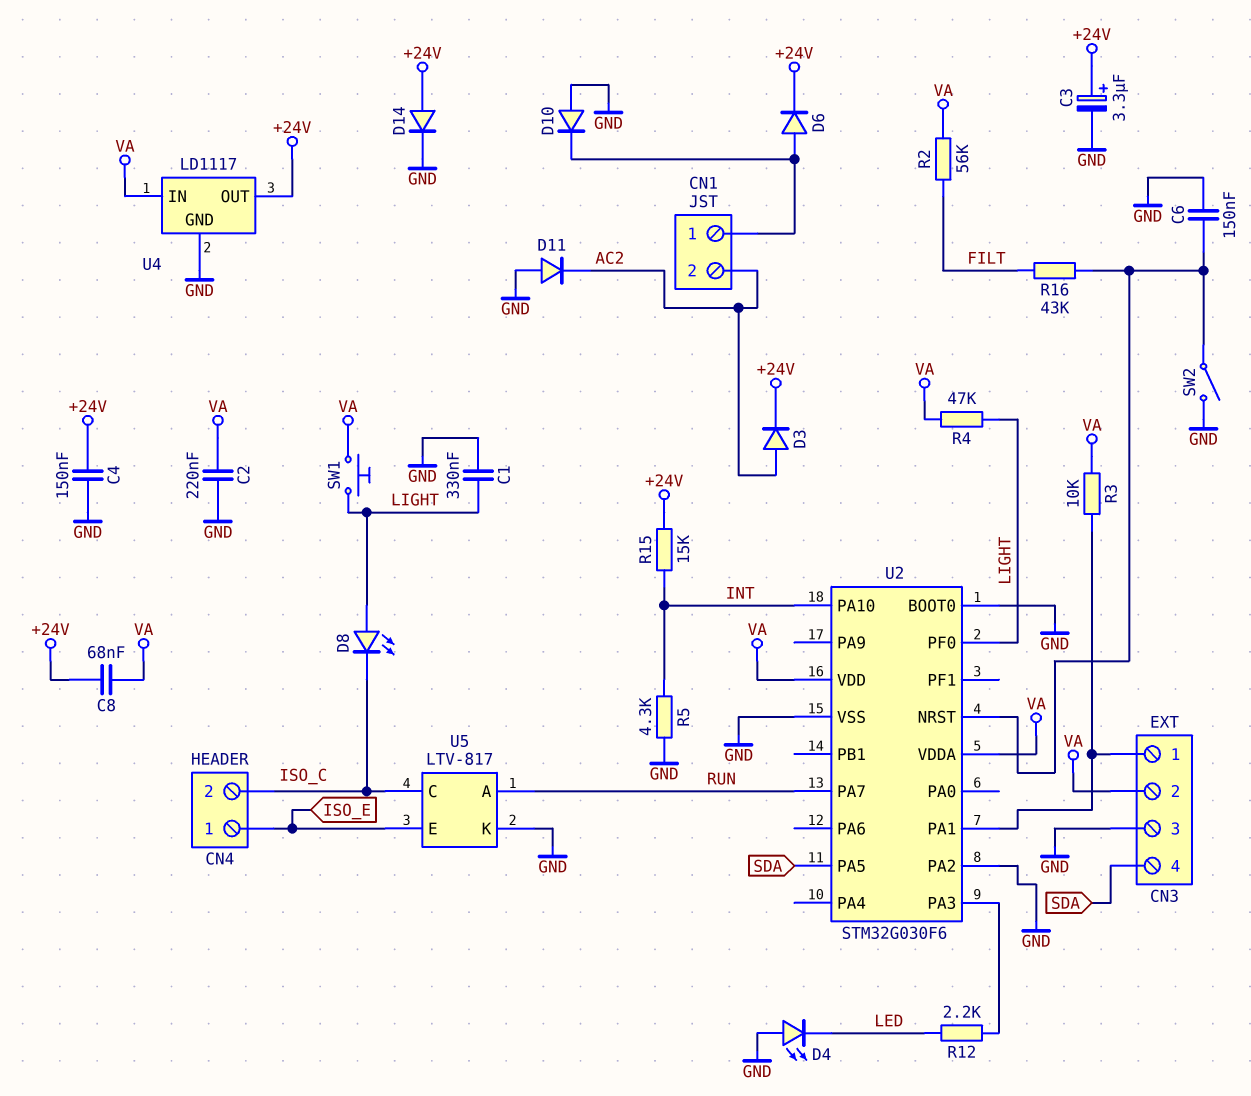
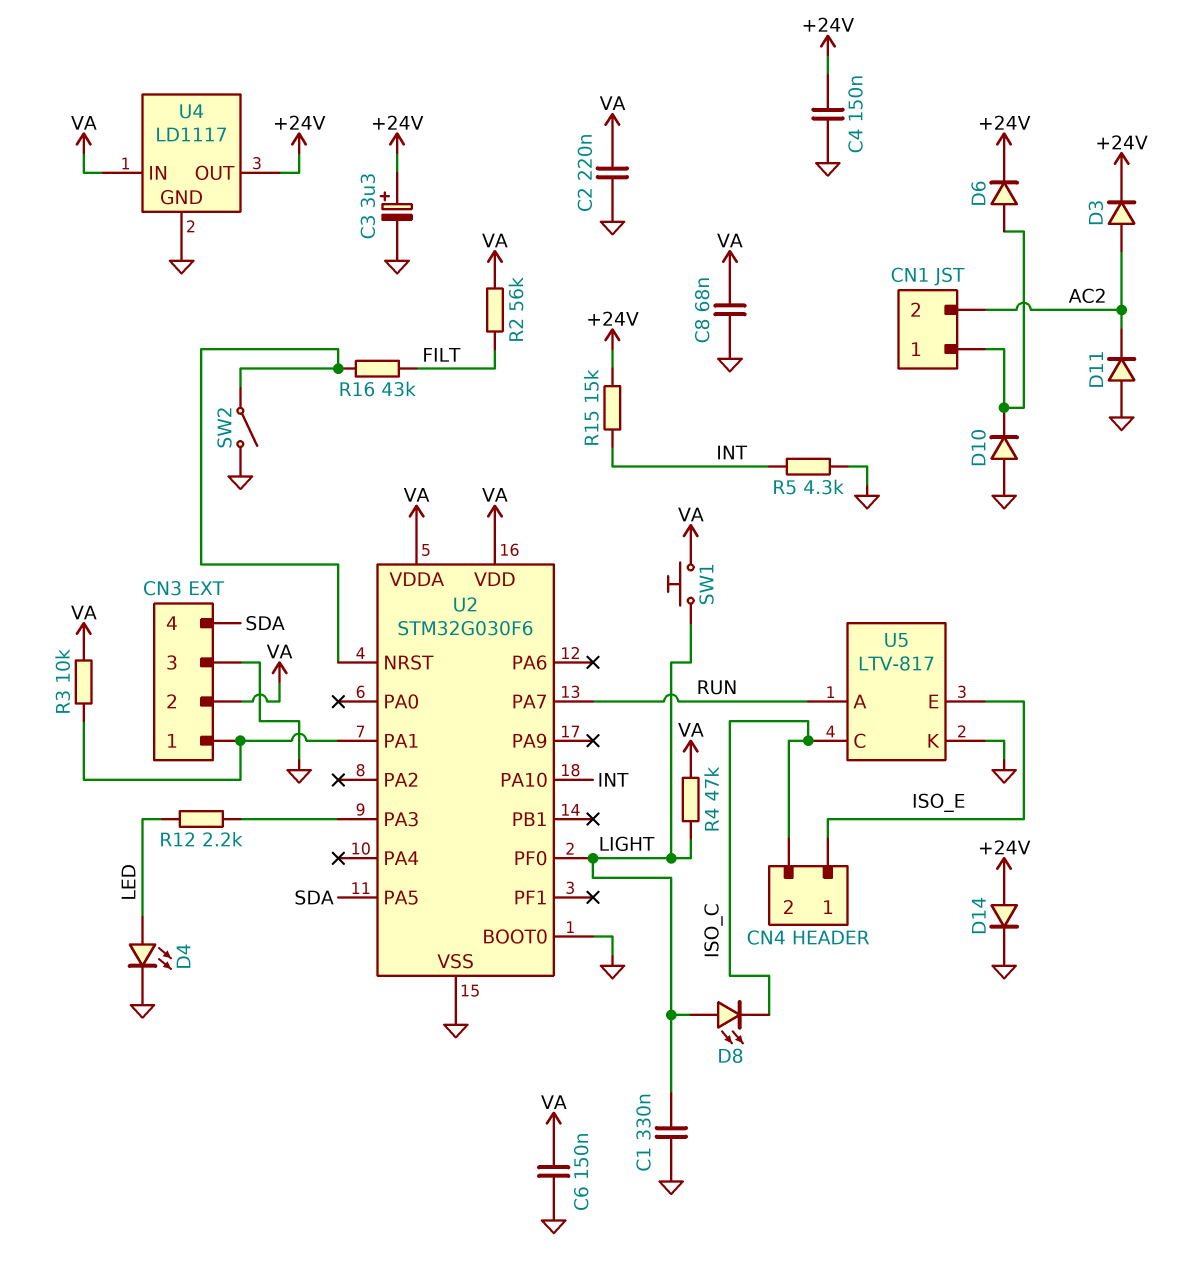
C6: 150nF (GND, U2/NRST) -> 150nF (GND, VA)
C8: 68nF (+24V, VA) -> 68nF (GND, VA)
D4: LED (A GND, K LED) -> LED (A LED, K GND)
U2 pin PA2: GND -> none

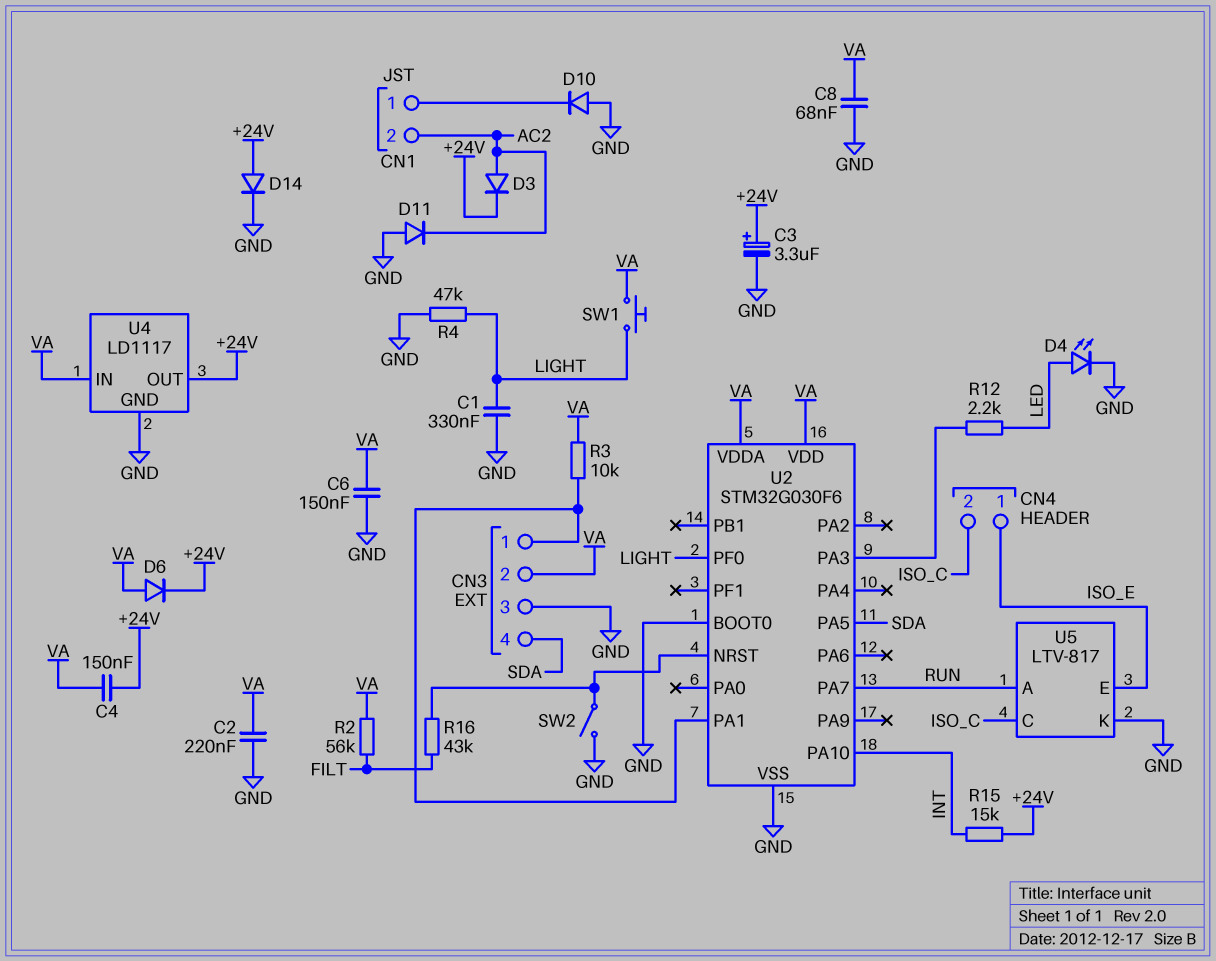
C4: 150nF (+24V, GND) -> 150nF (+24V, VA)
D6: diode (A CN1/1, K +24V) -> diode (A VA, K +24V)
D8: LED (A LIGHT, K ISO_C) -> none
R4: 47k (LIGHT, VA) -> 47k (GND, LIGHT)
R5: 4.3k (GND, INT) -> none

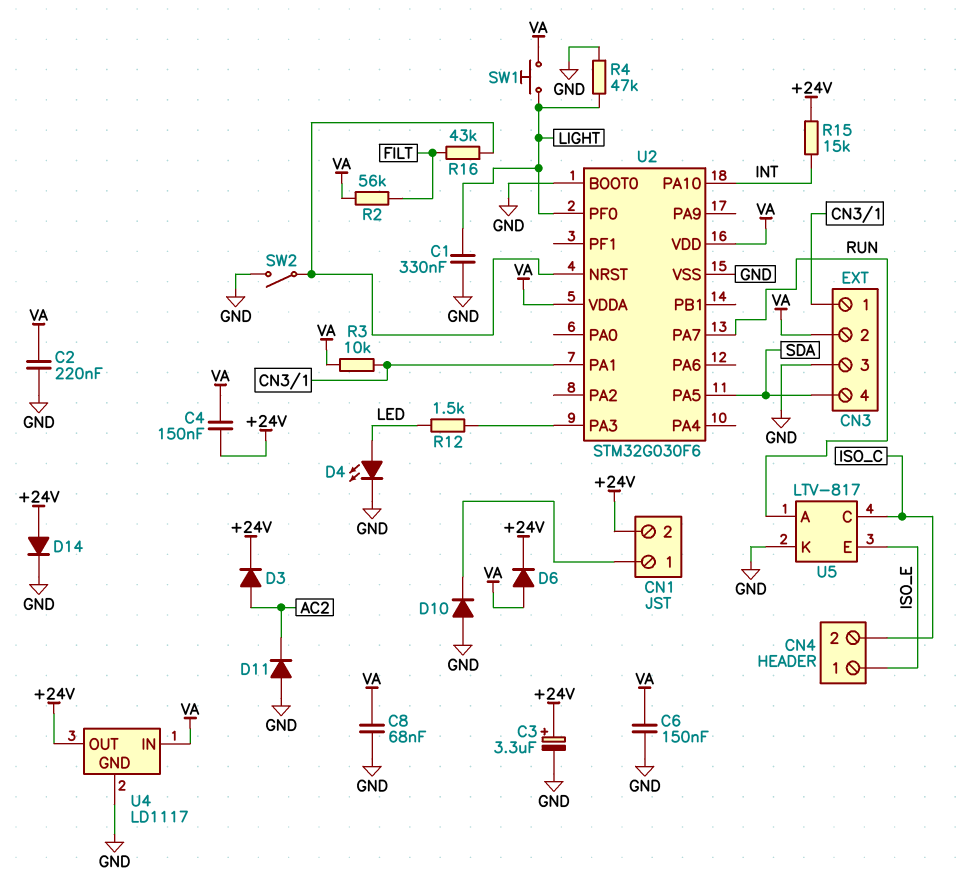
CN1 pin 2: AC2 -> +24V
R12: 2.2k (LED, U2/PA3) -> 1.5k (LED, U2/PA3)

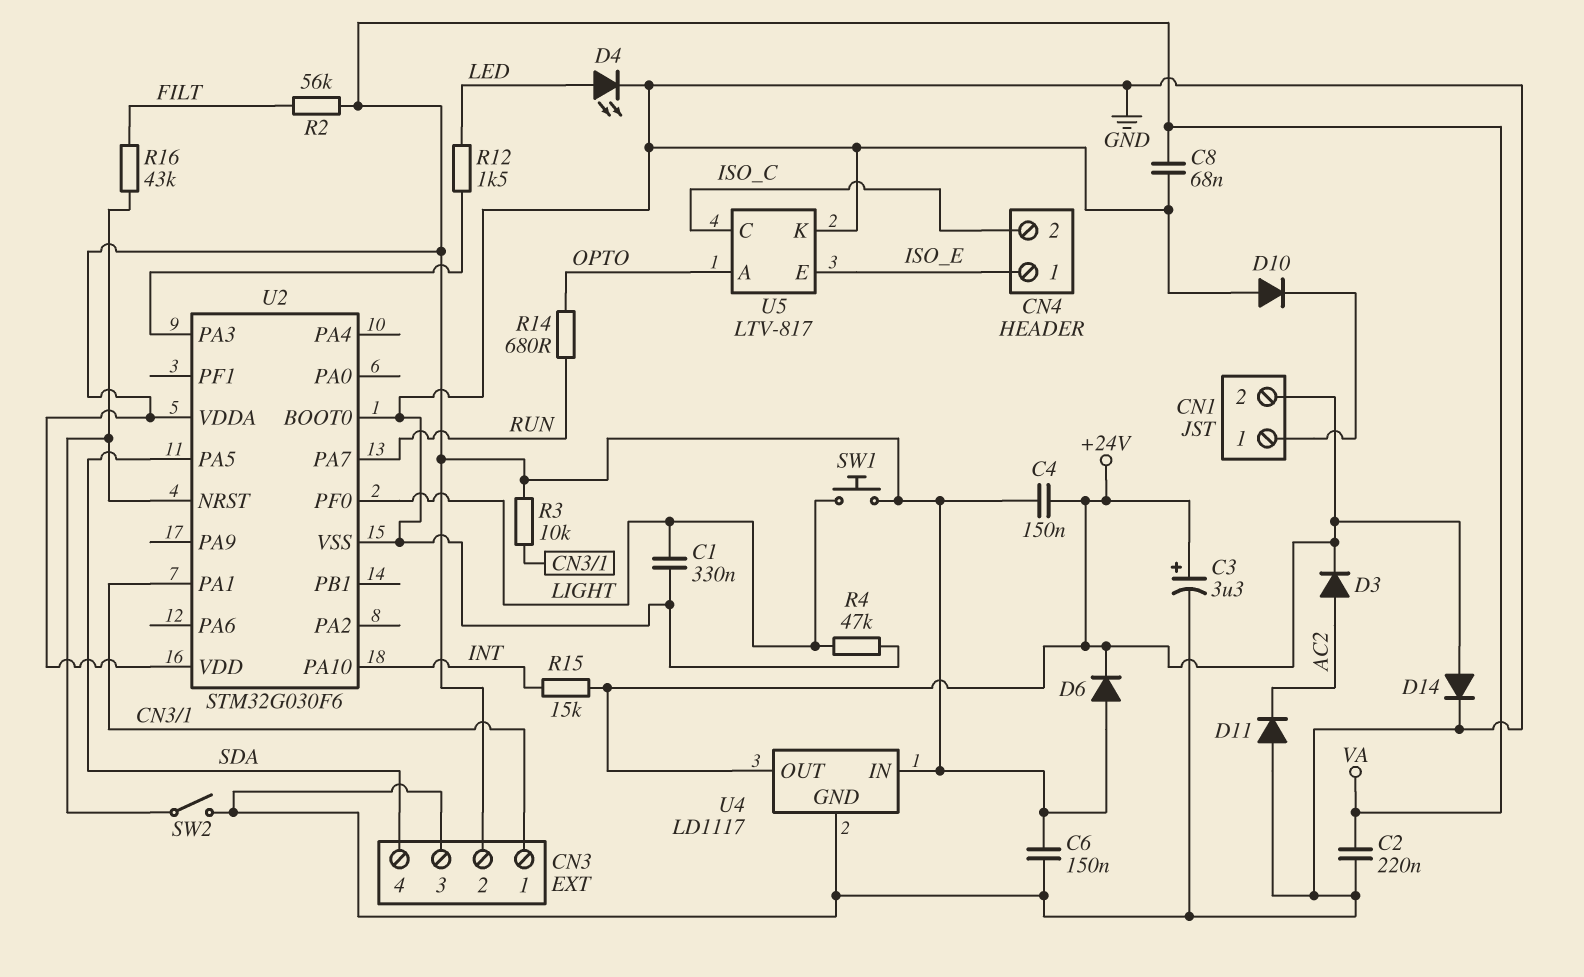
R14: none -> 680 (OPTO, RUN)
U5 pin A: RUN -> OPTO

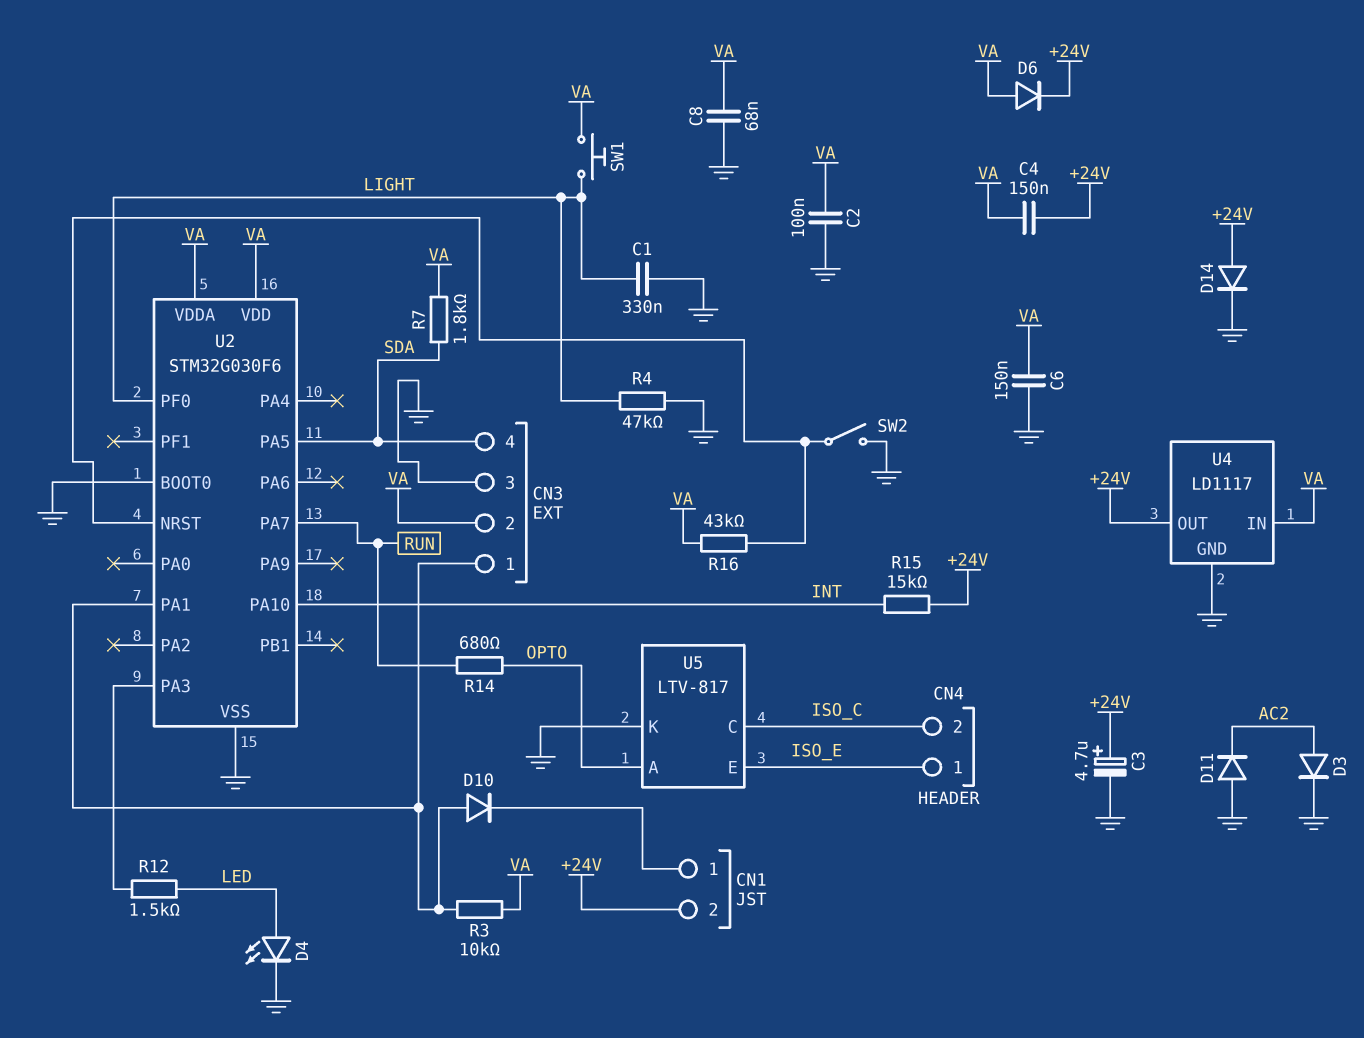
C2: 220nF (GND, VA) -> 100nF (GND, VA)
C3: 3.3uF (plus +24V, minus GND) -> 4.7uF (plus +24V, minus GND)
D3: diode (A AC2, K +24V) -> diode (A AC2, K GND)
D10: diode (A GND, K CN1/1) -> diode (A CN3/1, K CN1/1)
R2: 56k (FILT, VA) -> none
R7: none -> 1.8k (SDA, VA)
R16: 43k (FILT, U2/NRST) -> 43k (U2/NRST, VA)

